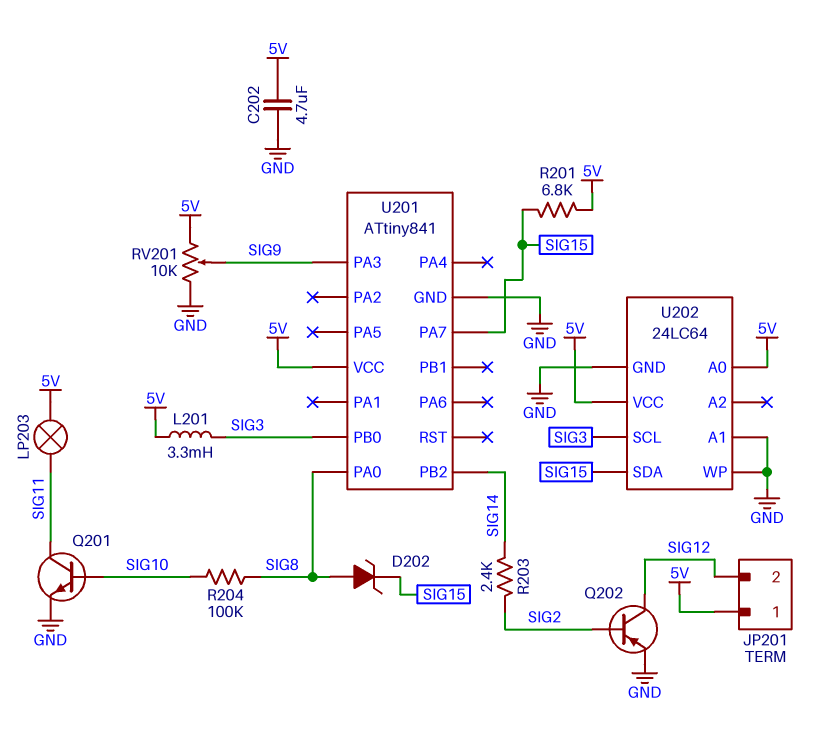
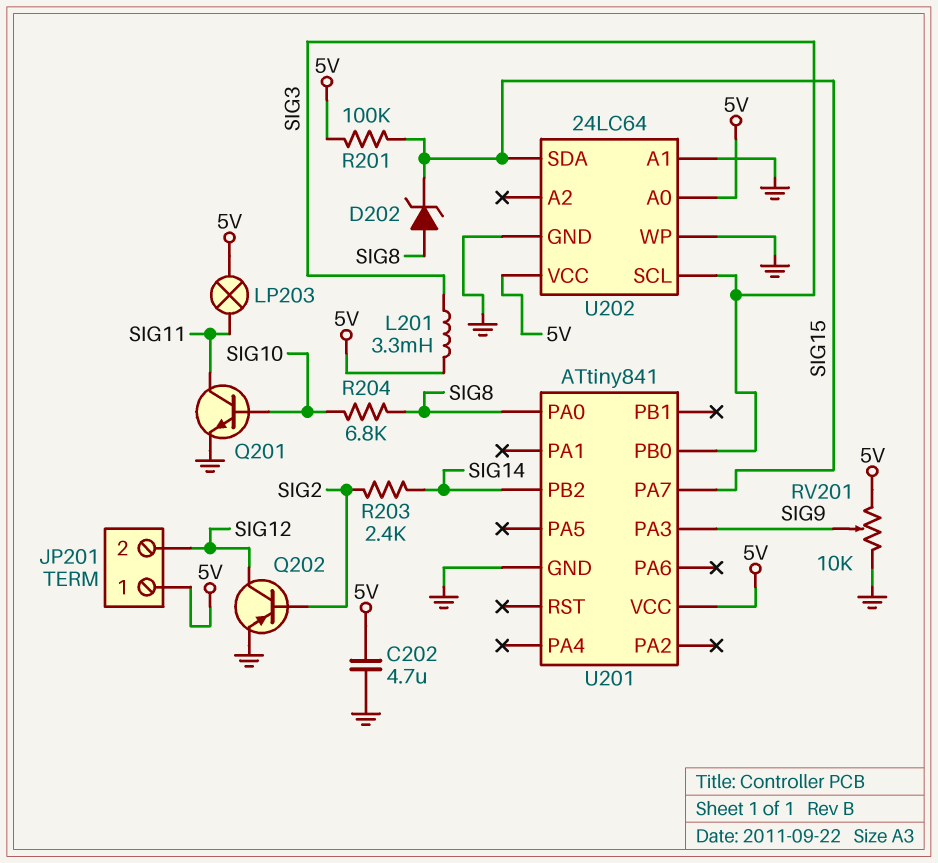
R201: 6.8k (5V, SIG15) -> 100k (5V, SIG15)
R204: 100k (SIG8, SIG10) -> 6.8k (SIG8, SIG10)

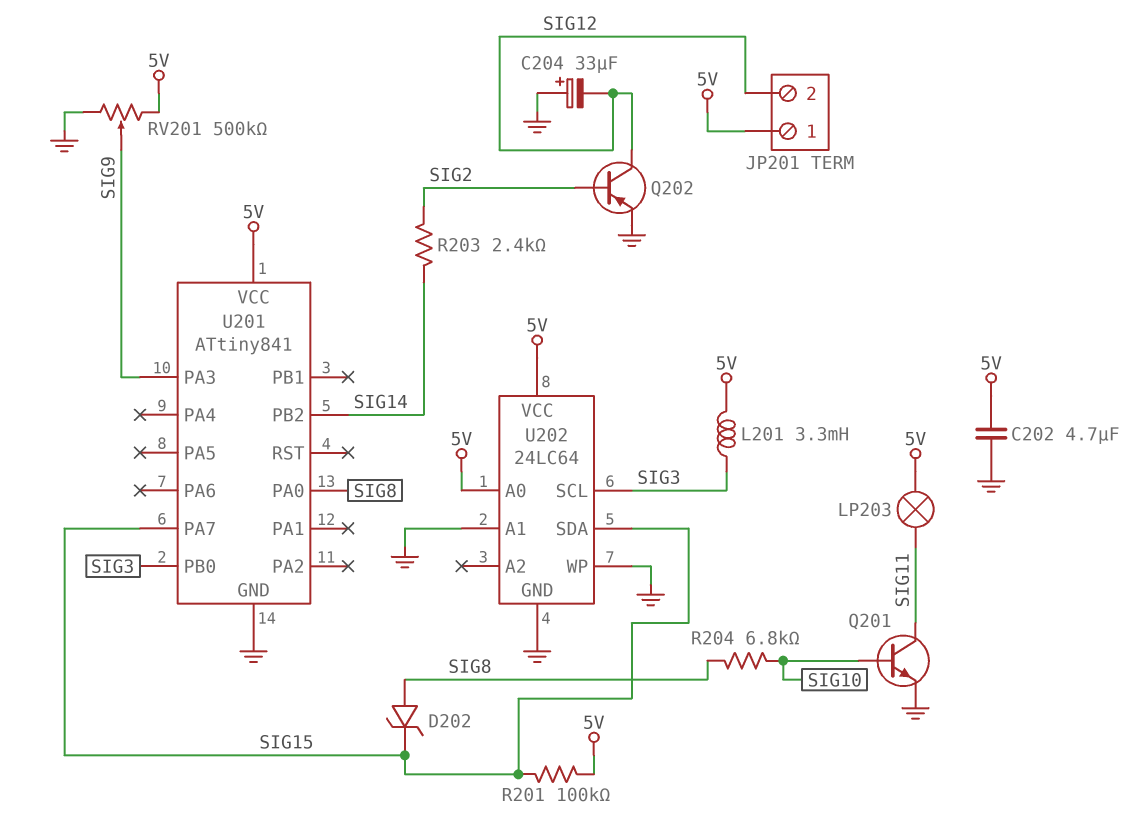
C204: none -> 33uF (plus GND, minus SIG12)
RV201: 10k (5V, GND, wiper SIG9) -> 500k (5V, GND, wiper SIG9)

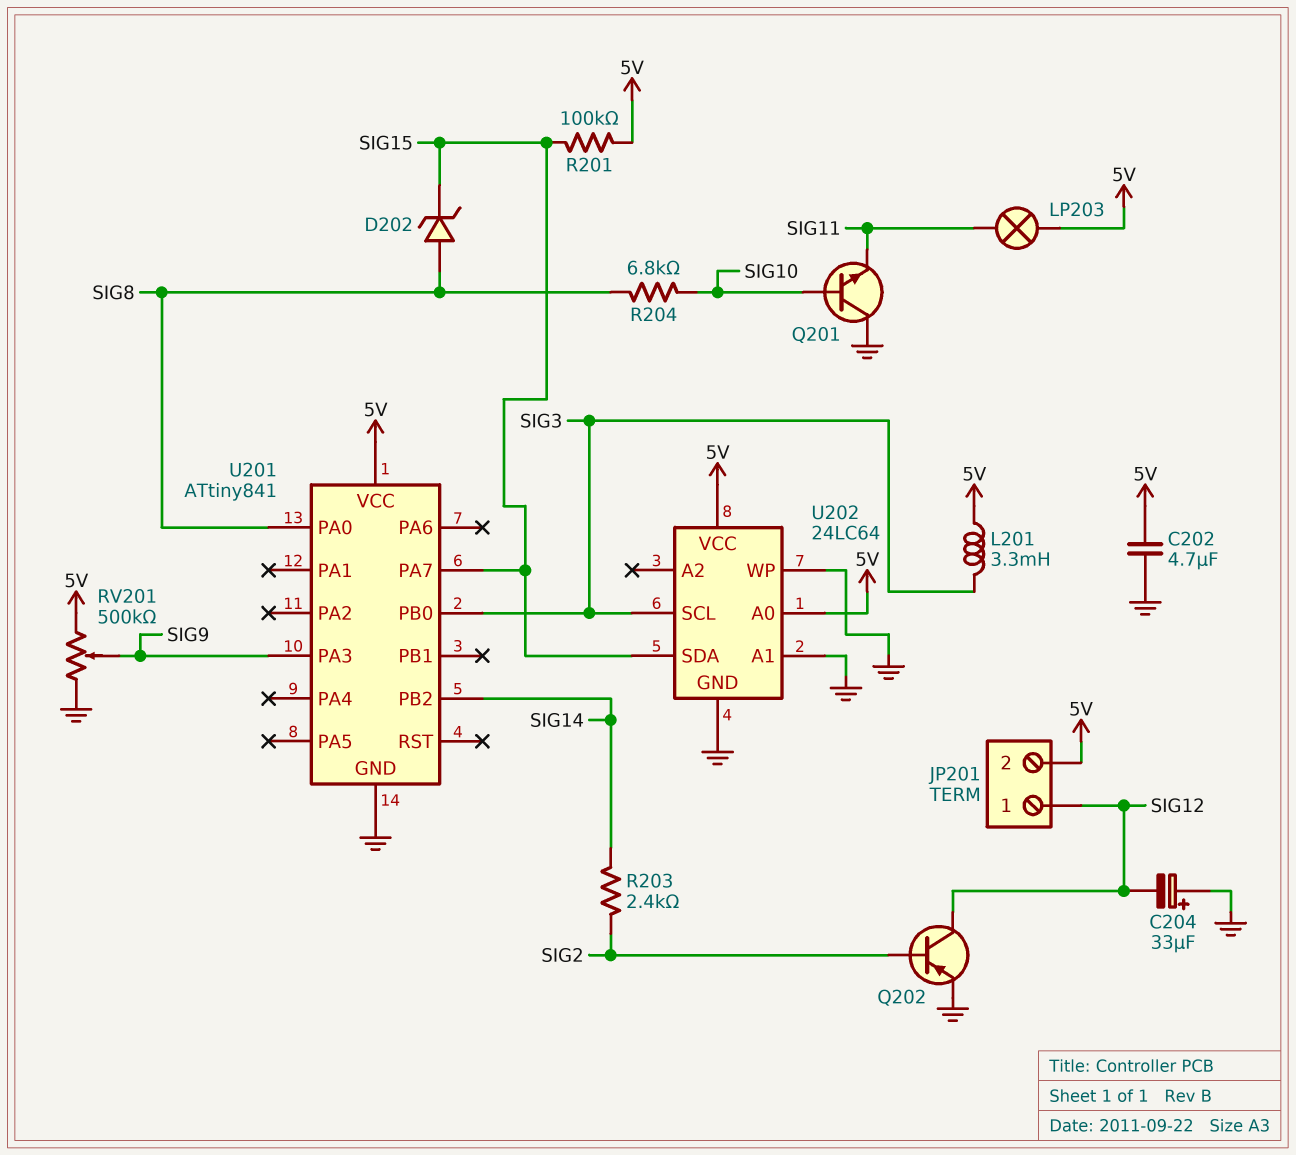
JP201 pin 1: 5V -> SIG12
JP201 pin 2: SIG12 -> 5V
Q201: NPN (B SIG10, C SIG11, E GND) -> NPN (B SIG10, C GND, E SIG11)

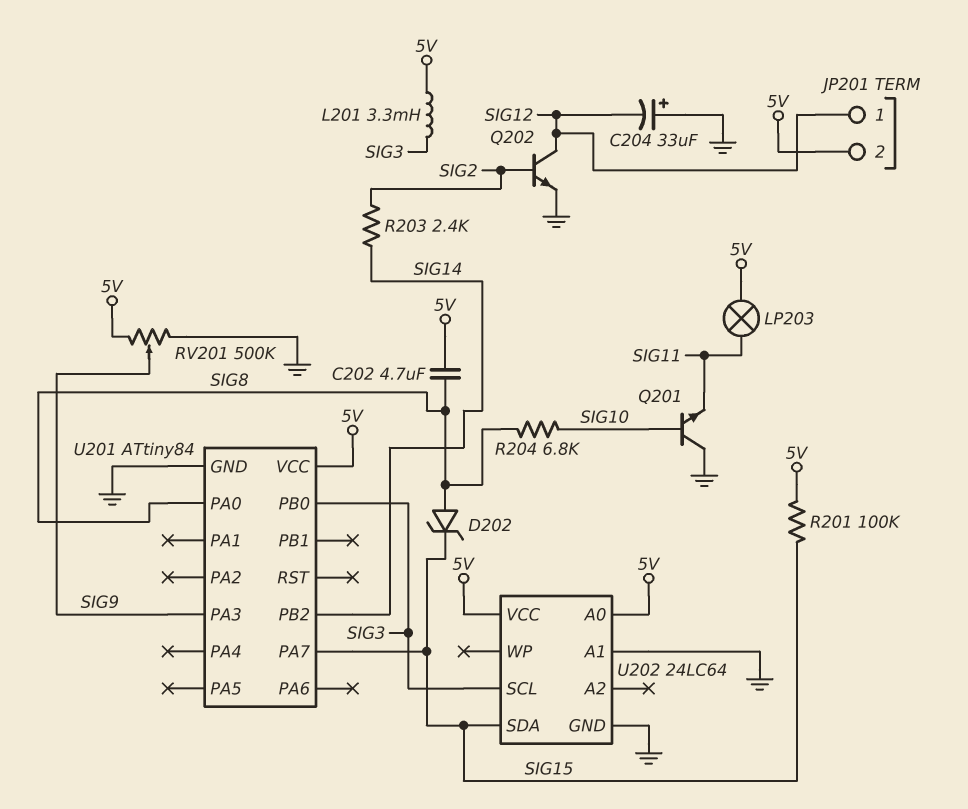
C202: 4.7uF (5V, GND) -> 4.7uF (5V, SIG8)
Q202: PNP (B SIG2, C SIG12, E GND) -> NPN (B SIG2, C SIG12, E GND)
U201: ATtiny841 -> ATtiny84
U202 pin WP: GND -> none

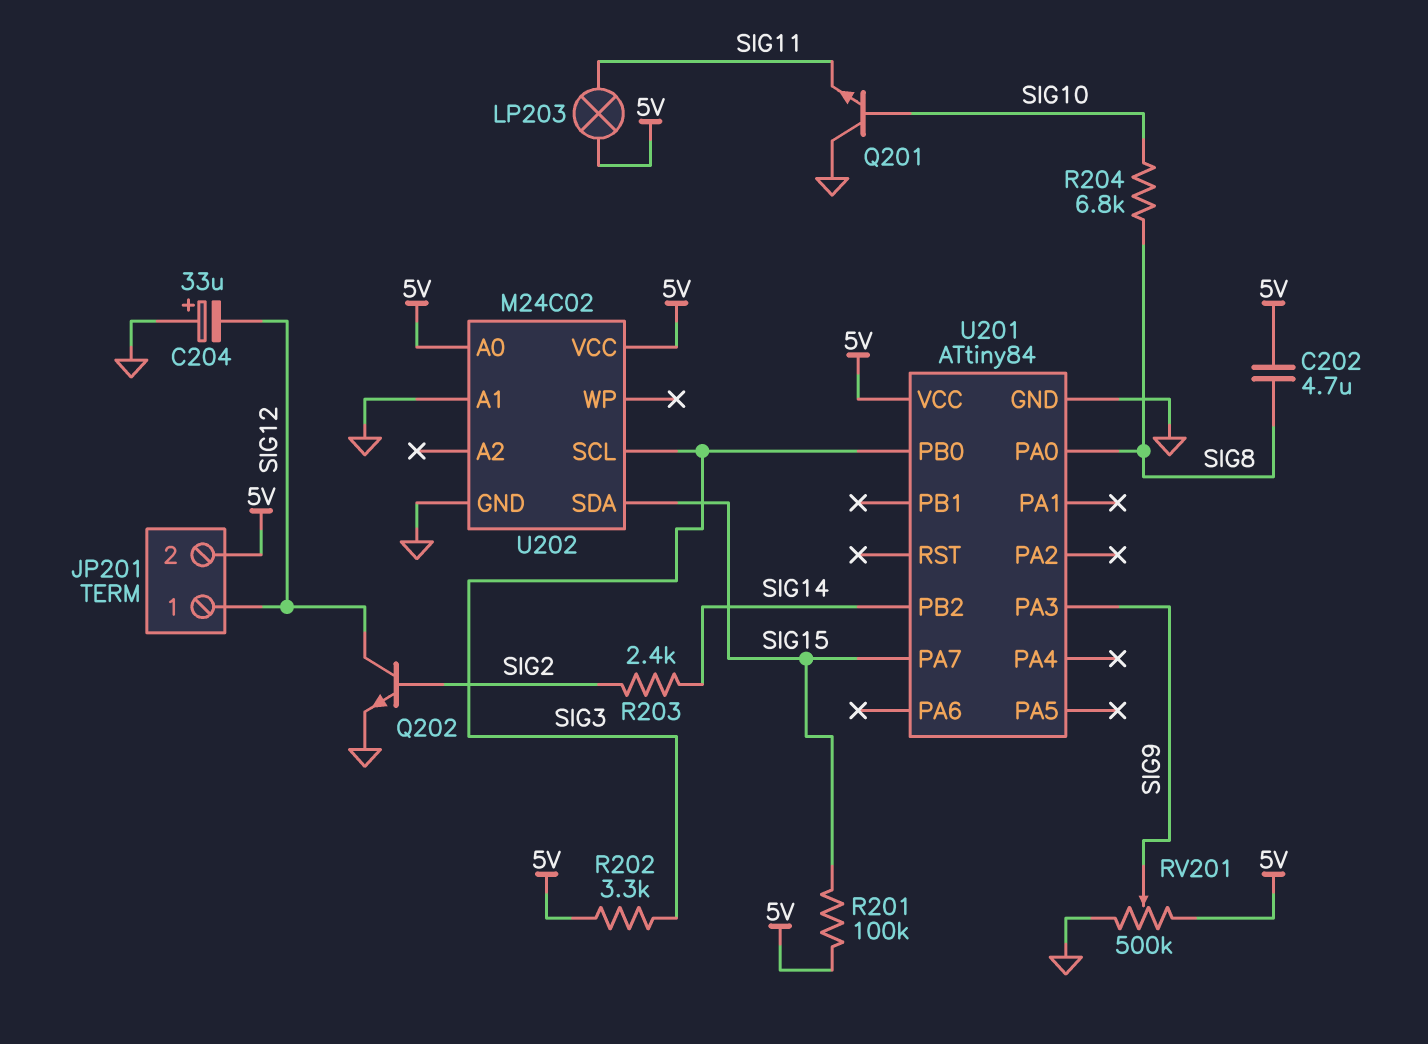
D202: zener (A SIG8, K SIG15) -> none
L201: 3.3mH (5V, SIG3) -> none
R202: none -> 3.3k (5V, SIG3)
U202: 24LC64 -> M24C02

